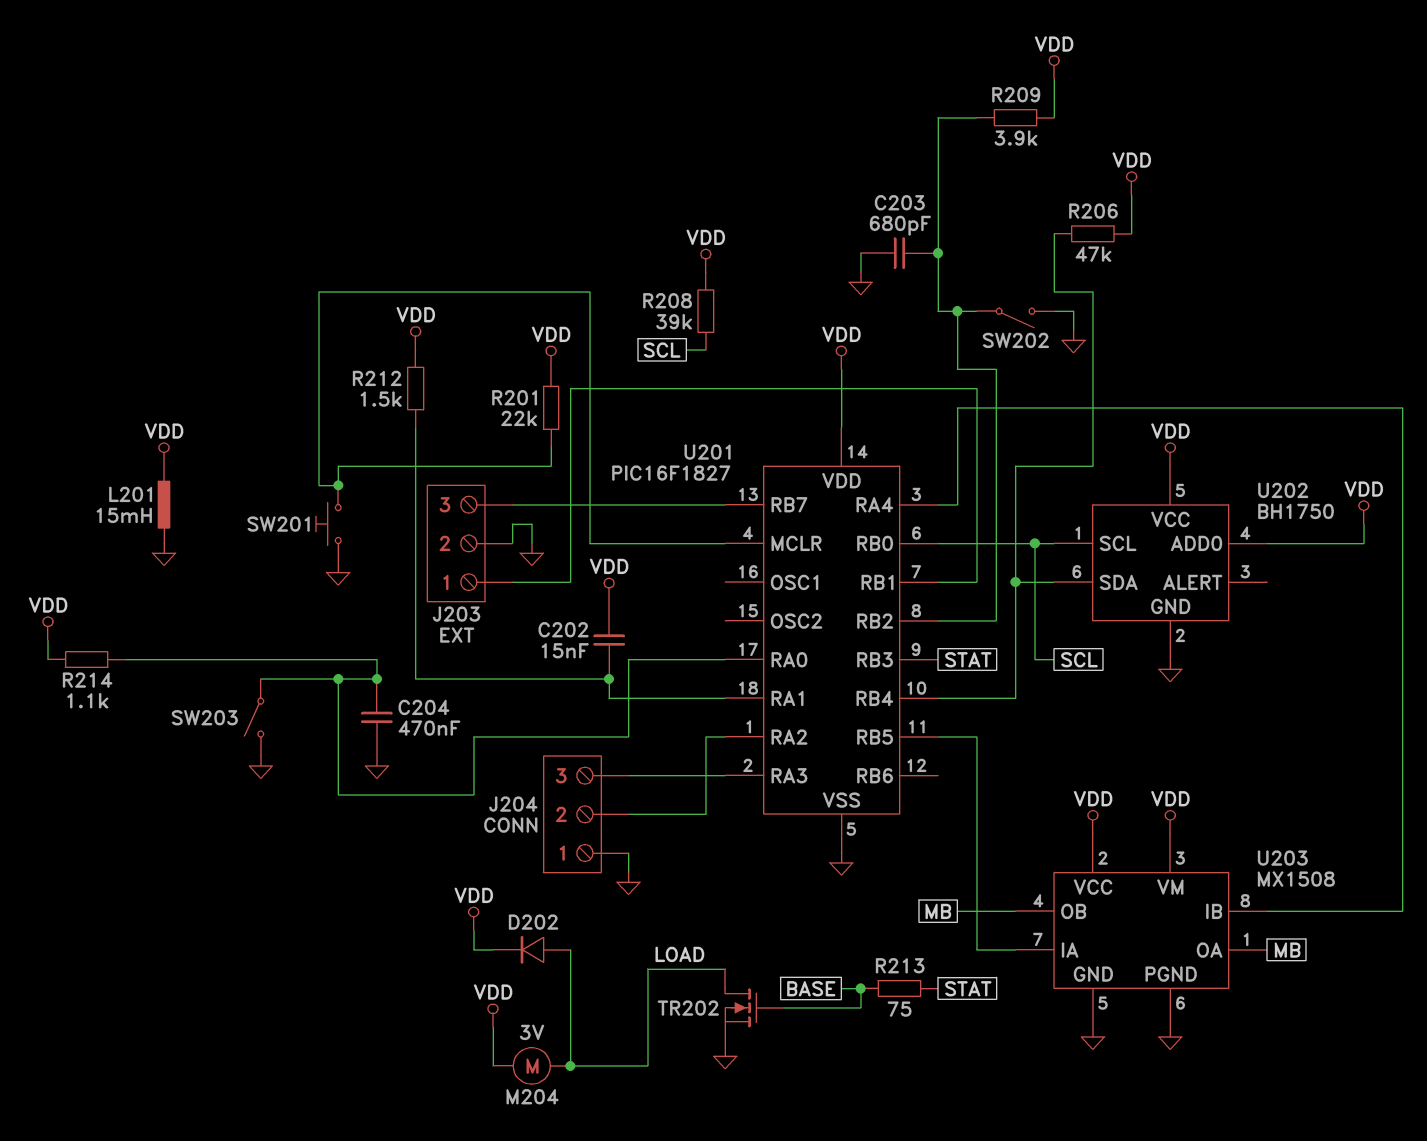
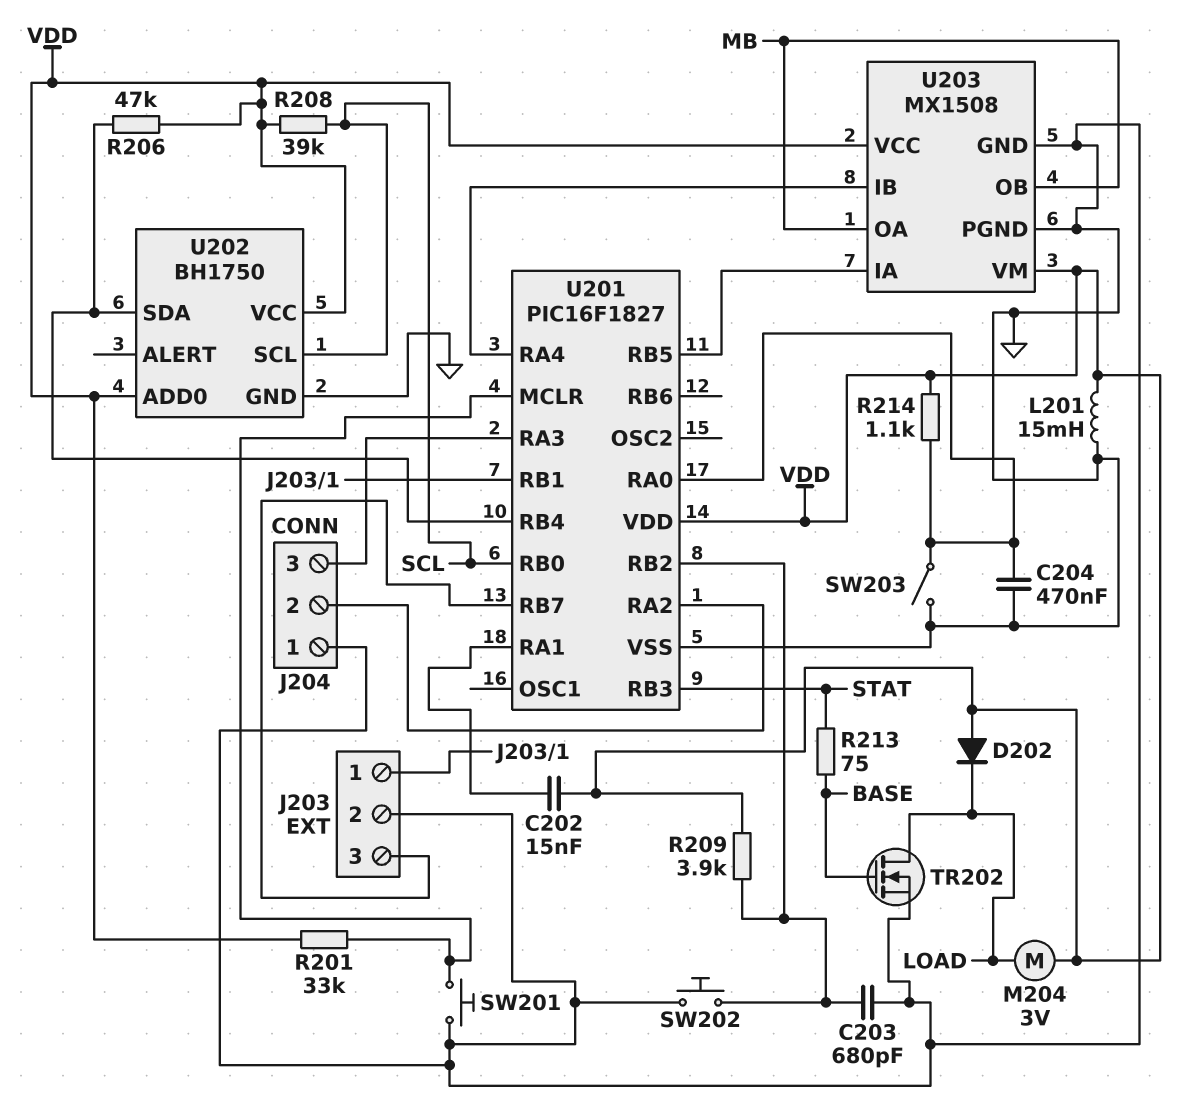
D202: diode (A LOAD, K VDD) -> diode (A VDD, K LOAD)
R201: 22k (U201/MCLR, VDD) -> 33k (U201/MCLR, VDD)
R212: 1.5k (U201/RA1, VDD) -> none
SW202: switch (GND, U201/RB2) -> button (GND, U201/RB2)

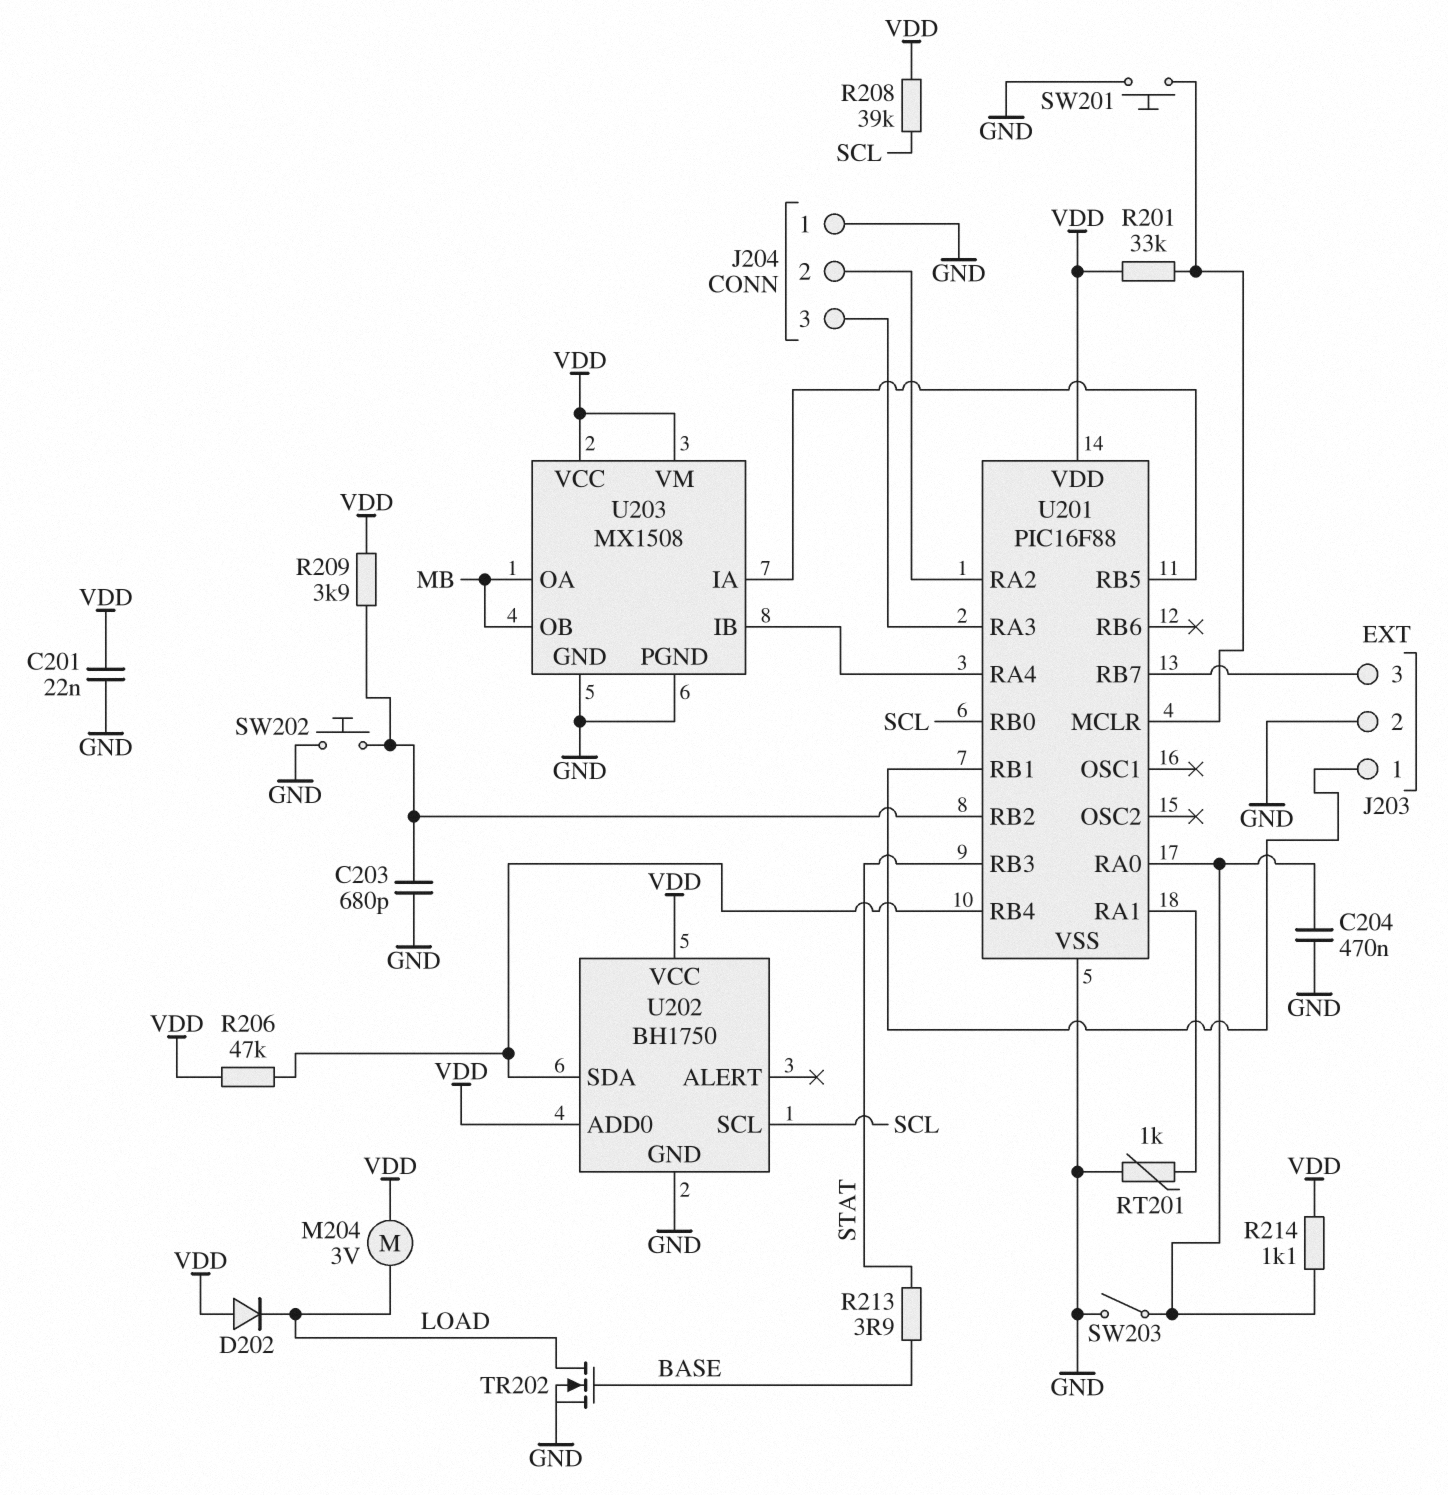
C201: none -> 22nF (GND, VDD)
C202: 15nF (U201/RA1, VDD) -> none
L201: 15mH (GND, VDD) -> none
R213: 75 (BASE, STAT) -> 3.9 (BASE, STAT)
RT201: none -> 1k (GND, U201/RA1)
U201: PIC16F1827 -> PIC16F88

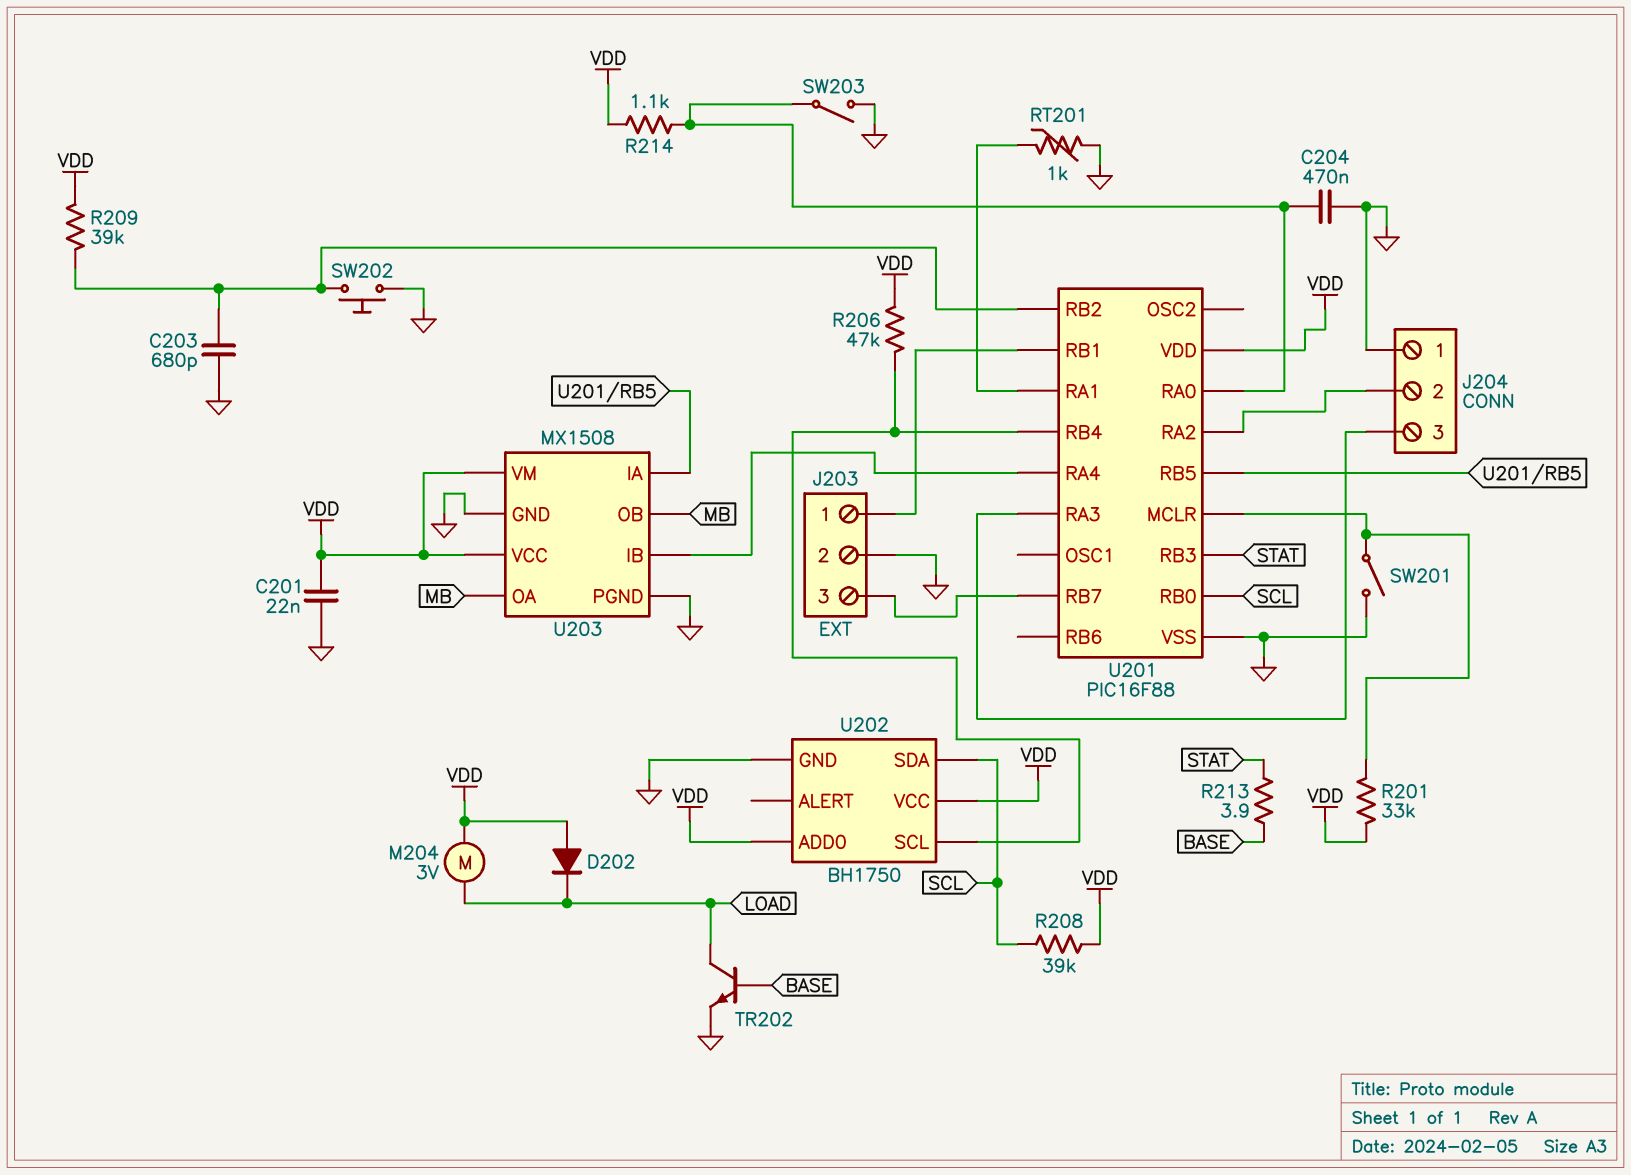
R209: 3.9k (U201/RB2, VDD) -> 39k (U201/RB2, VDD)
SW201: button (GND, U201/MCLR) -> switch (GND, U201/MCLR)
TR202: NMOS (G BASE, D LOAD, S GND) -> NPN (B BASE, C LOAD, E GND)
U202 pin SCL: SCL -> U201/RB4
U202 pin SDA: U201/RB4 -> SCL

